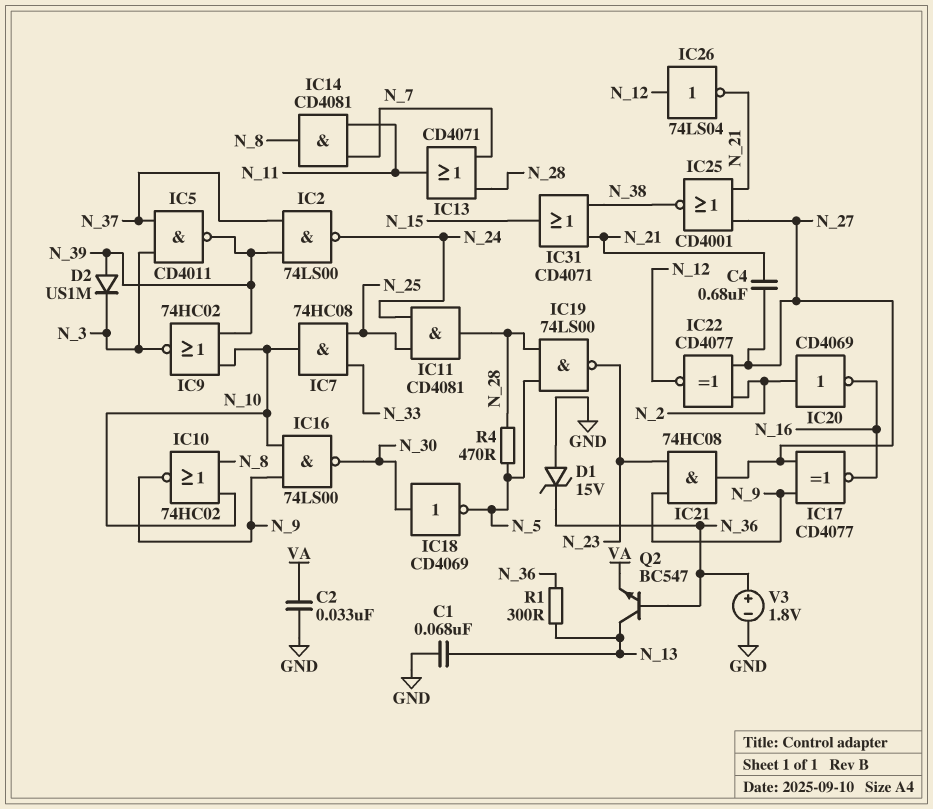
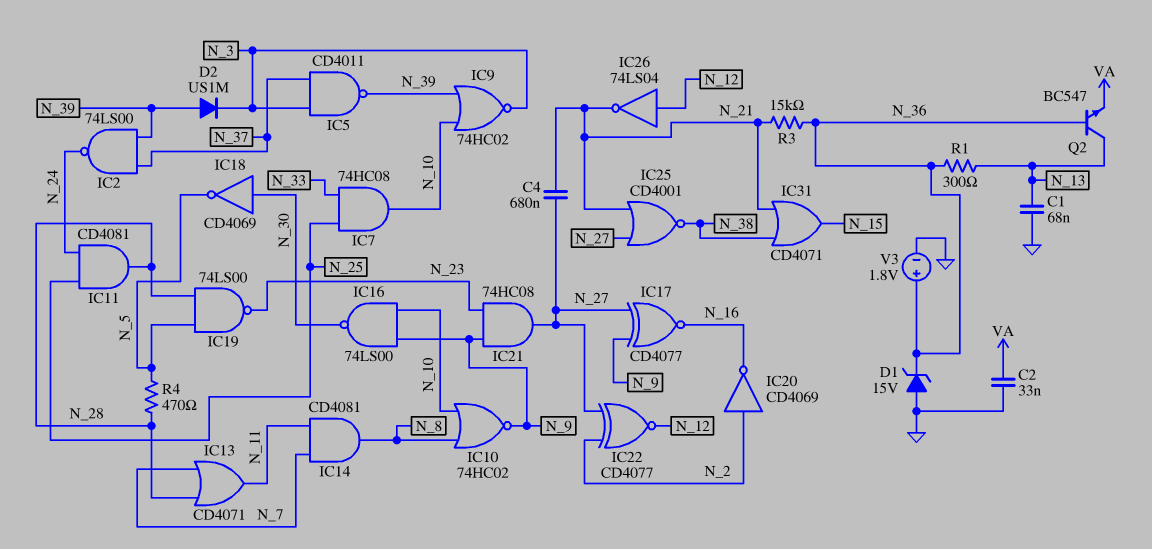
R3: none -> 15k (N_21, N_36)

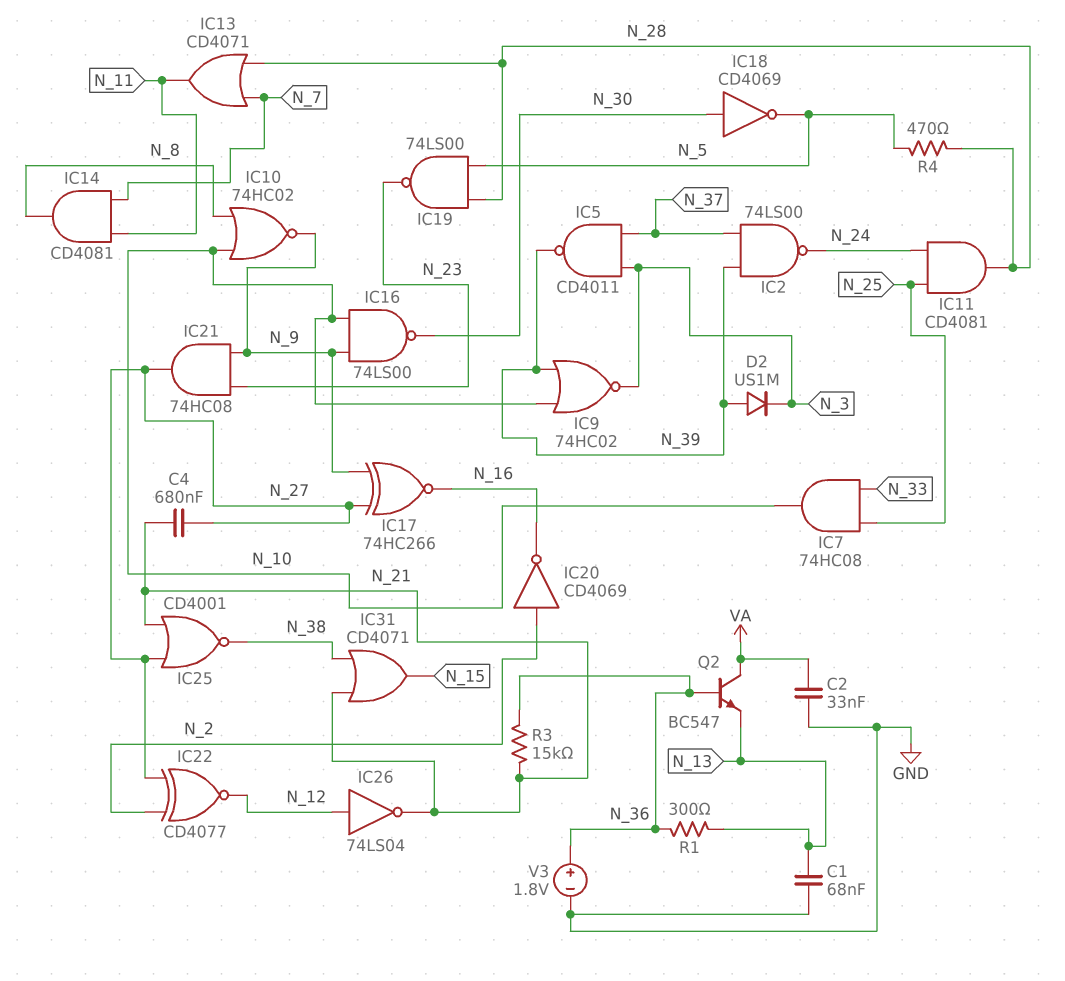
D1: zener 15V (A GND, K N_36) -> none
IC17: XNOR CD4077 (in N_9, in N_27, out N_16) -> XNOR 74HC266 (in N_9, in N_27, out N_16)
Q2: NPN BC547 (B N_36, C N_13, E VA) -> NPN BC547 (B N_36, C VA, E N_13)

